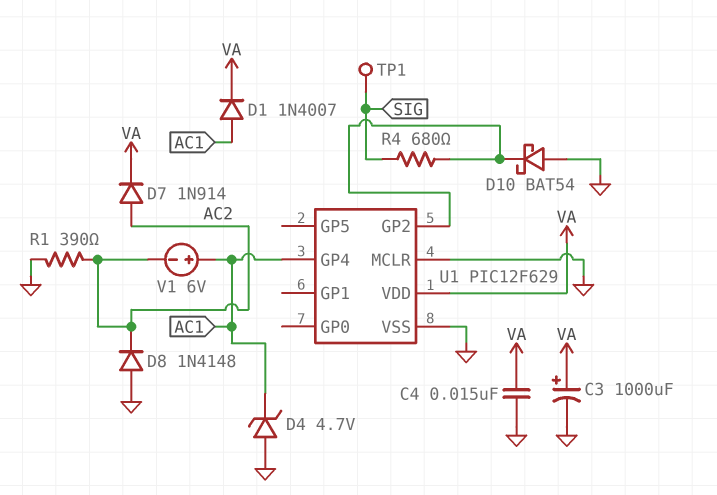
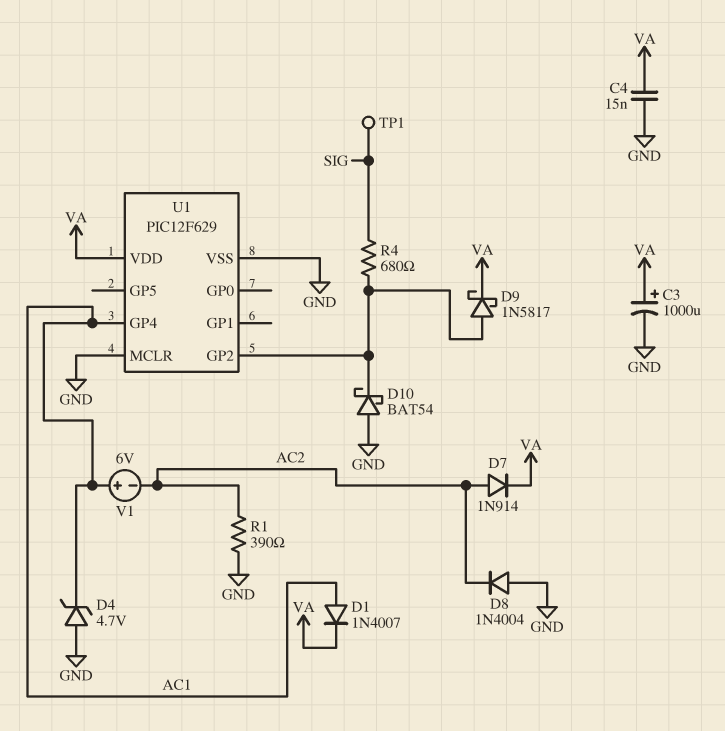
D8: diode 1N4148 (A GND, K AC2) -> diode 1N4004 (A GND, K AC2)
D9: none -> schottky 1N5817 (A U1/GP2, K VA)

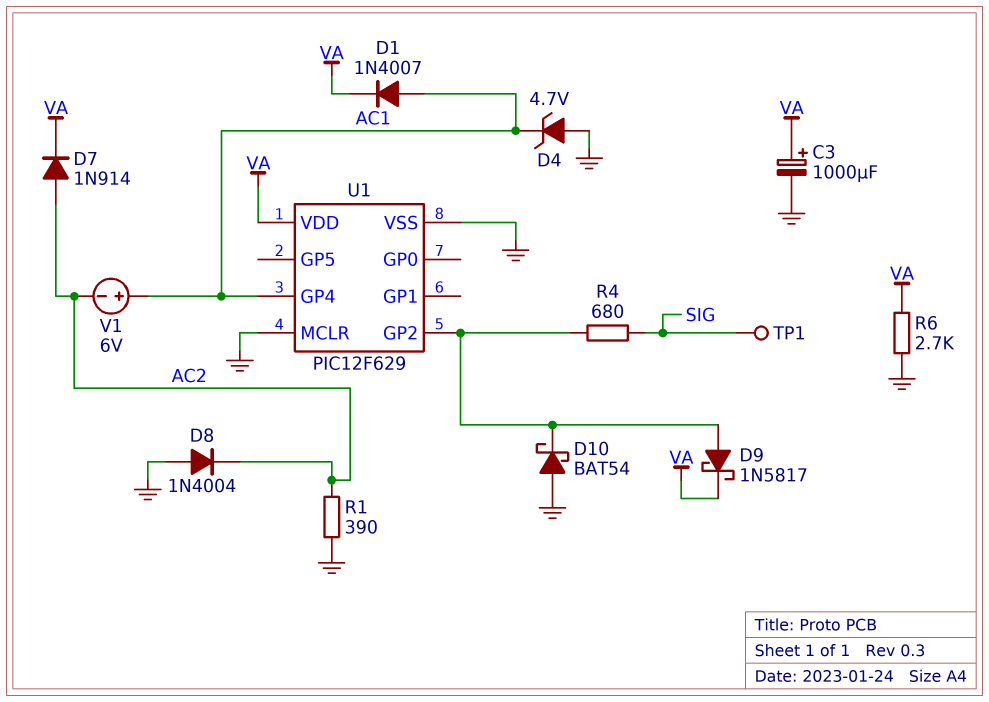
C4: 15nF (GND, VA) -> none
R6: none -> 2.7k (GND, VA)

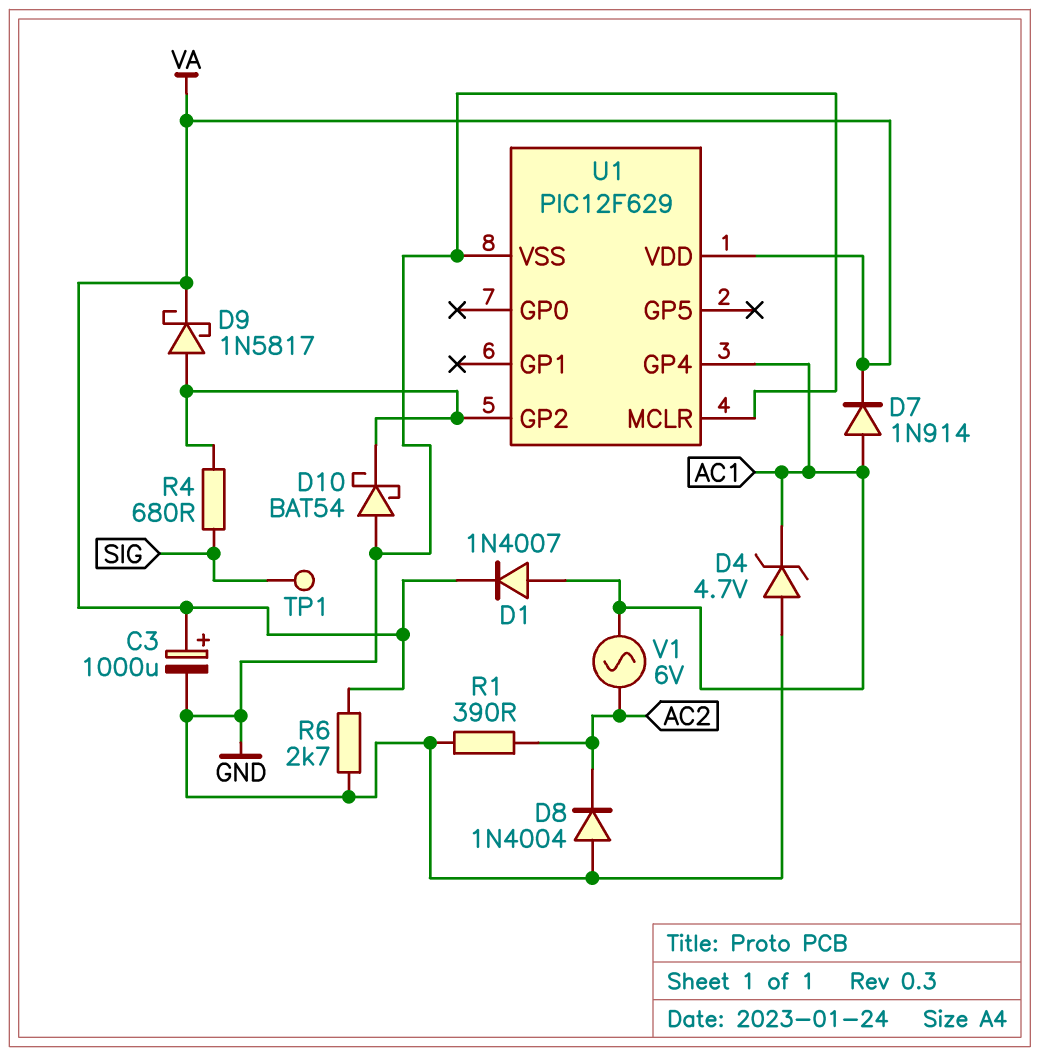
D7: diode 1N914 (A AC2, K VA) -> diode 1N914 (A AC1, K VA)
V1: 6V (plus AC1, minus AC2) -> AC 6V (AC1, AC2)

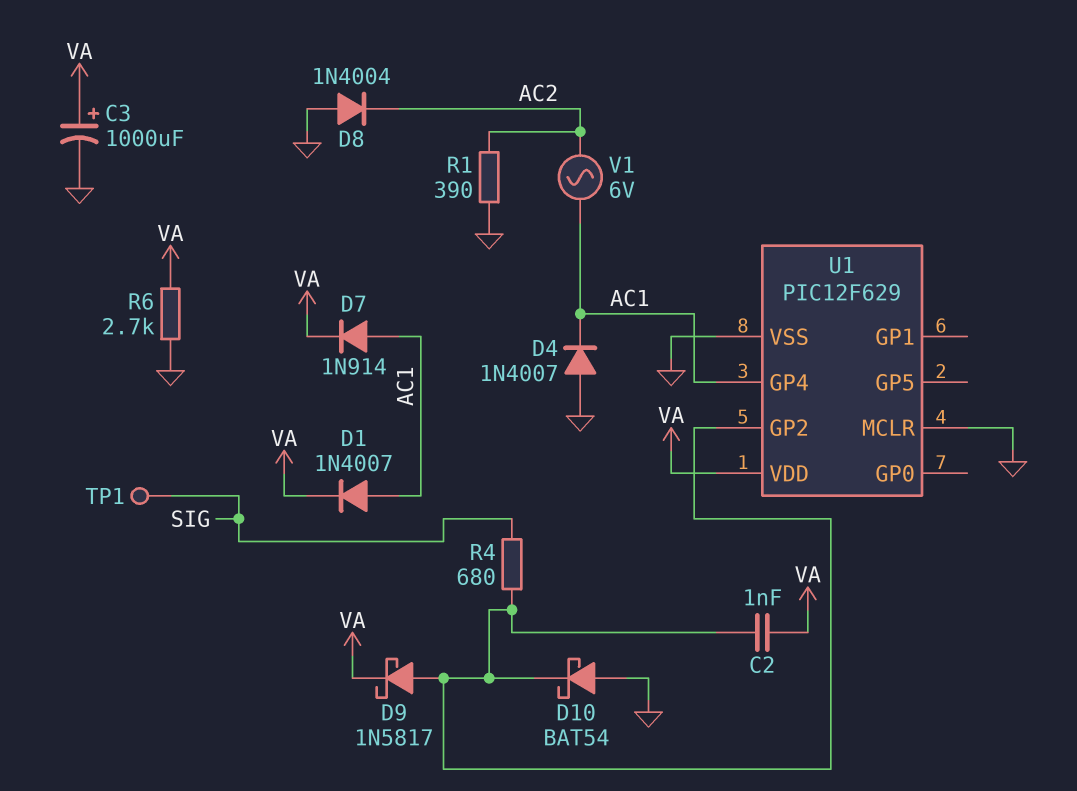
C2: none -> 1nF (U1/GP2, VA)
D4: zener 4.7V (A GND, K AC1) -> diode 1N4007 (A GND, K AC1)

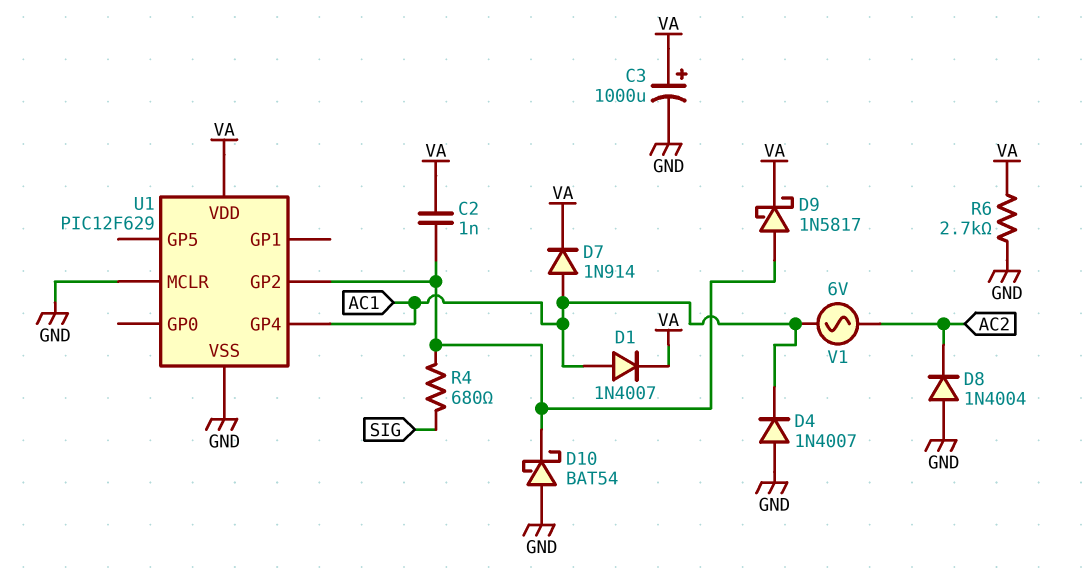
R1: 390 (AC2, GND) -> none
TP1: test point (SIG) -> none

